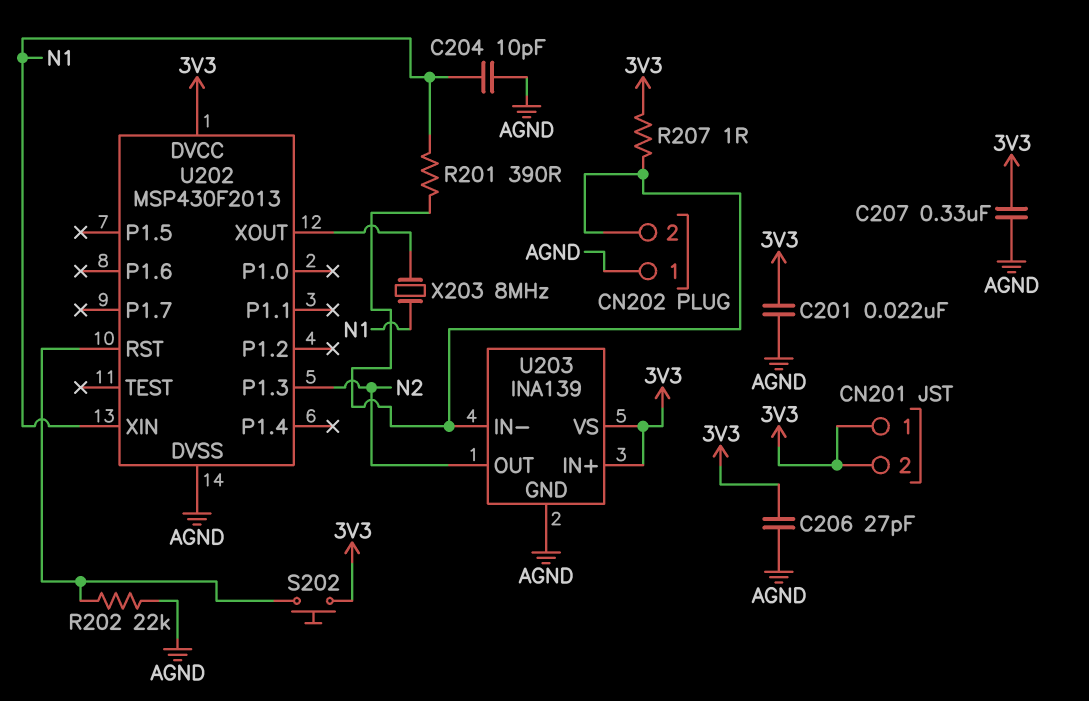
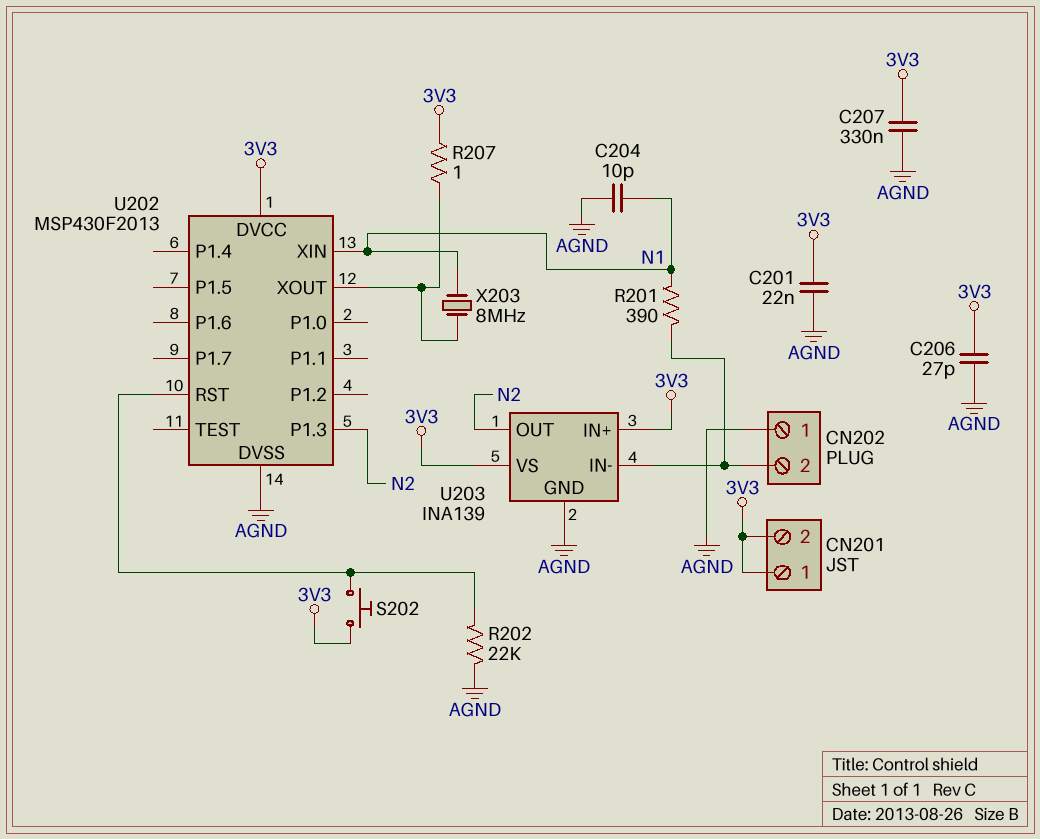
R207: 1 (3V3, CN202/2) -> 1 (3V3, U202/XOUT)

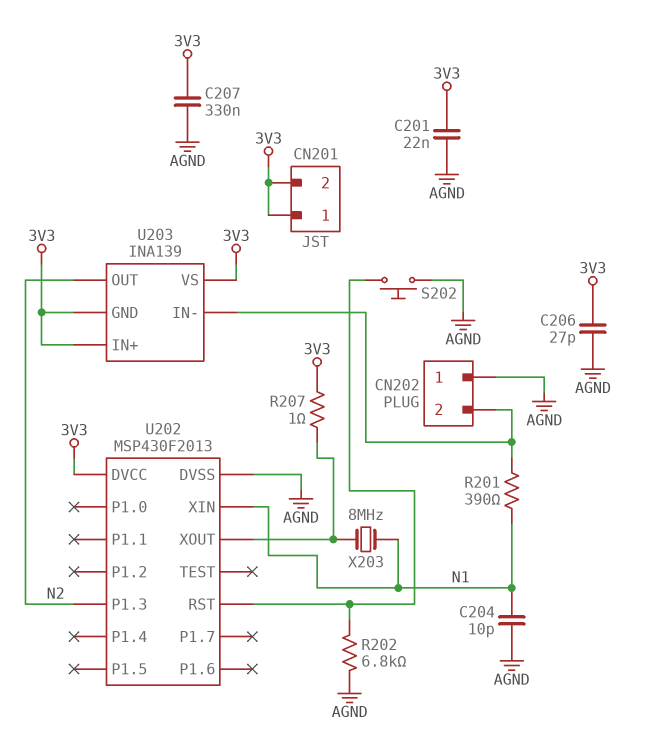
R202: 22k (AGND, U202/RST) -> 6.8k (AGND, U202/RST)
S202: button (3V3, U202/RST) -> button (AGND, U202/RST)
U203 pin GND: AGND -> 3V3

